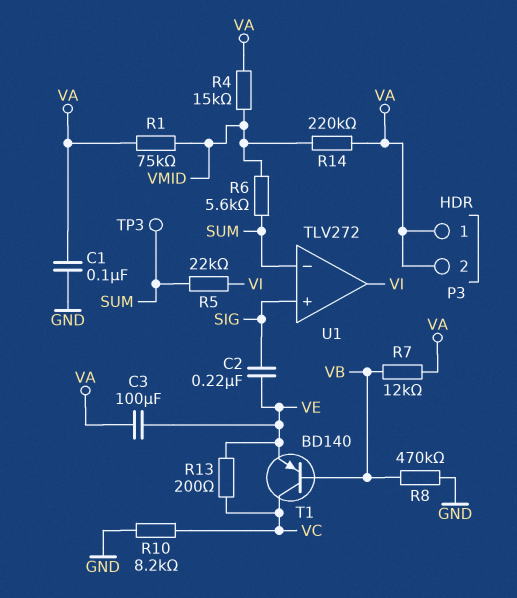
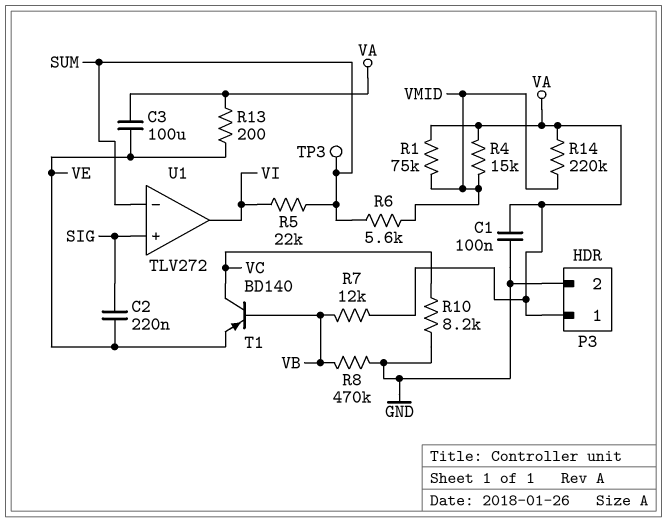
P3 pin 2: VA -> GND
R13: 200 (VC, VE) -> 200 (VA, VE)

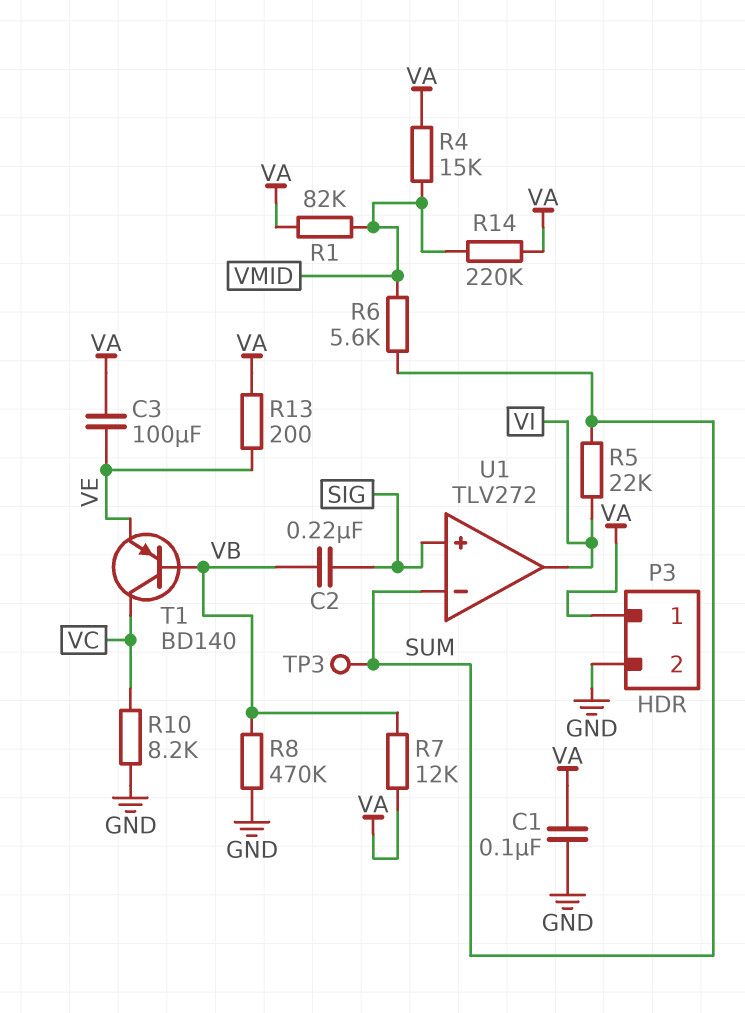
C2: 220nF (SIG, VE) -> 220nF (SIG, VB)
R1: 75k (VA, VMID) -> 82k (VA, VMID)

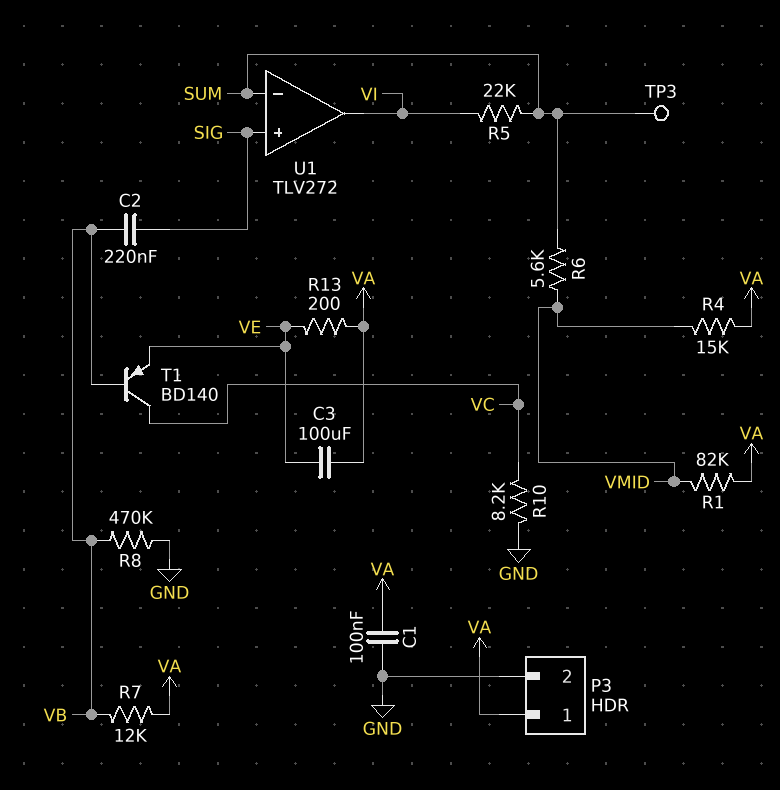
R14: 220k (VA, VMID) -> none

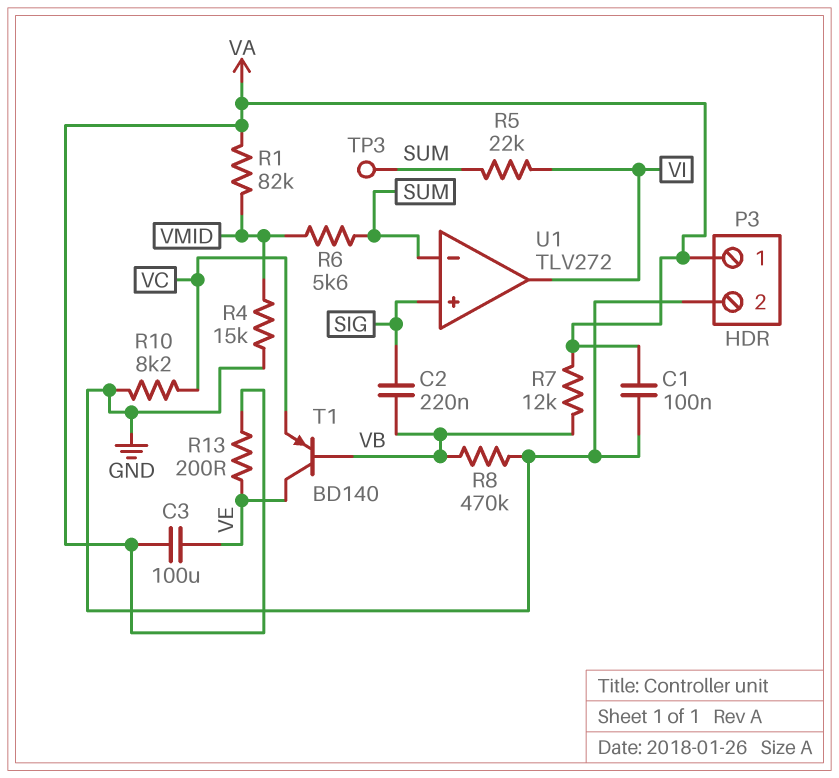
R4: 15k (VA, VMID) -> 15k (GND, VMID)
T1: PNP BD140 (B VB, C VC, E VE) -> PNP BD140 (B VB, C VE, E VC)

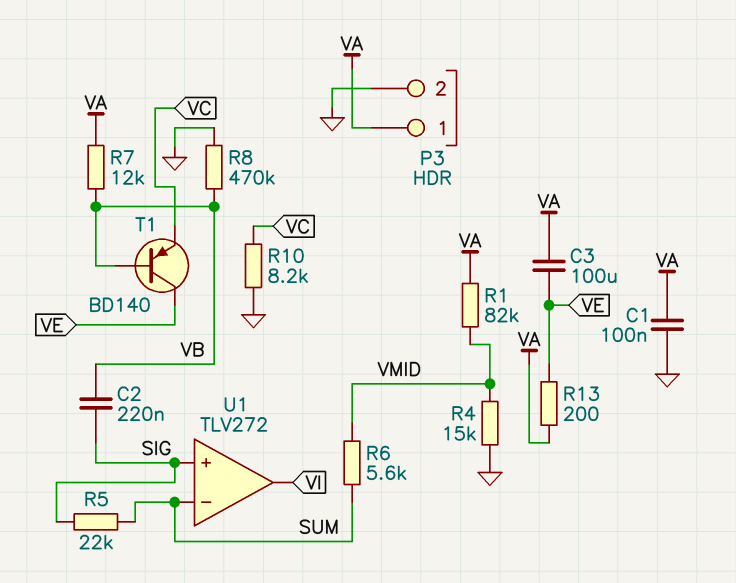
R5: 22k (SUM, VI) -> 22k (SIG, SUM)
TP3: test point (SUM) -> none

